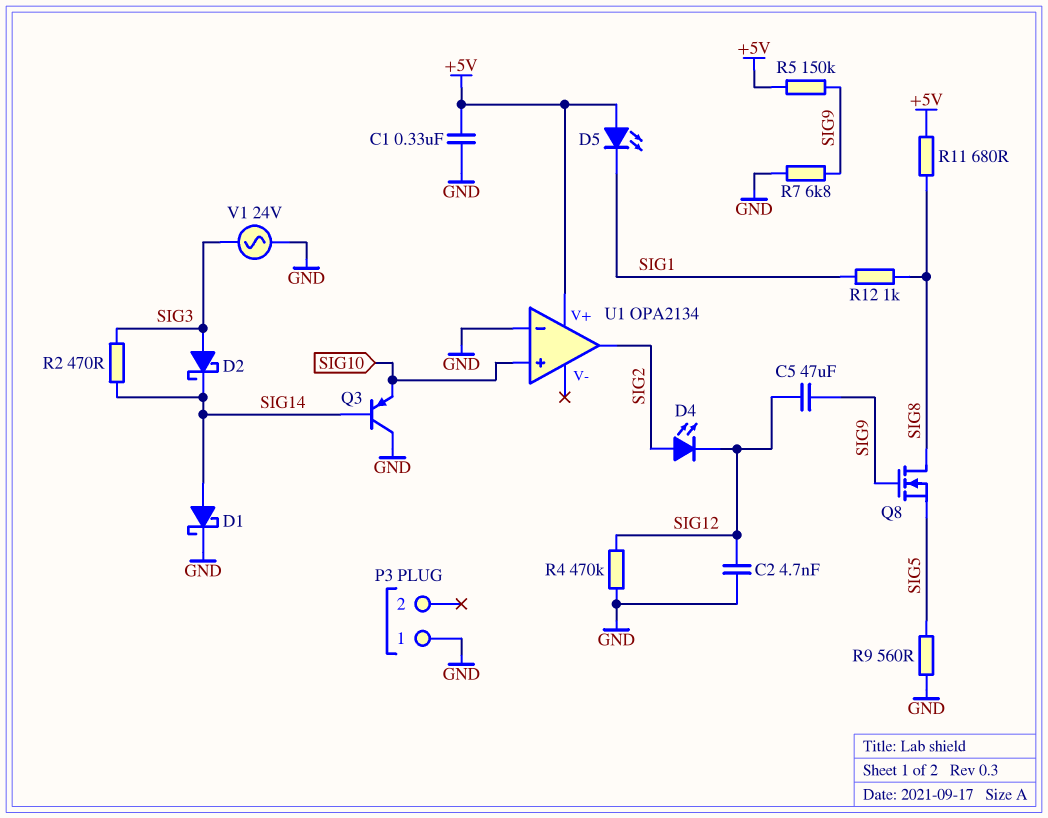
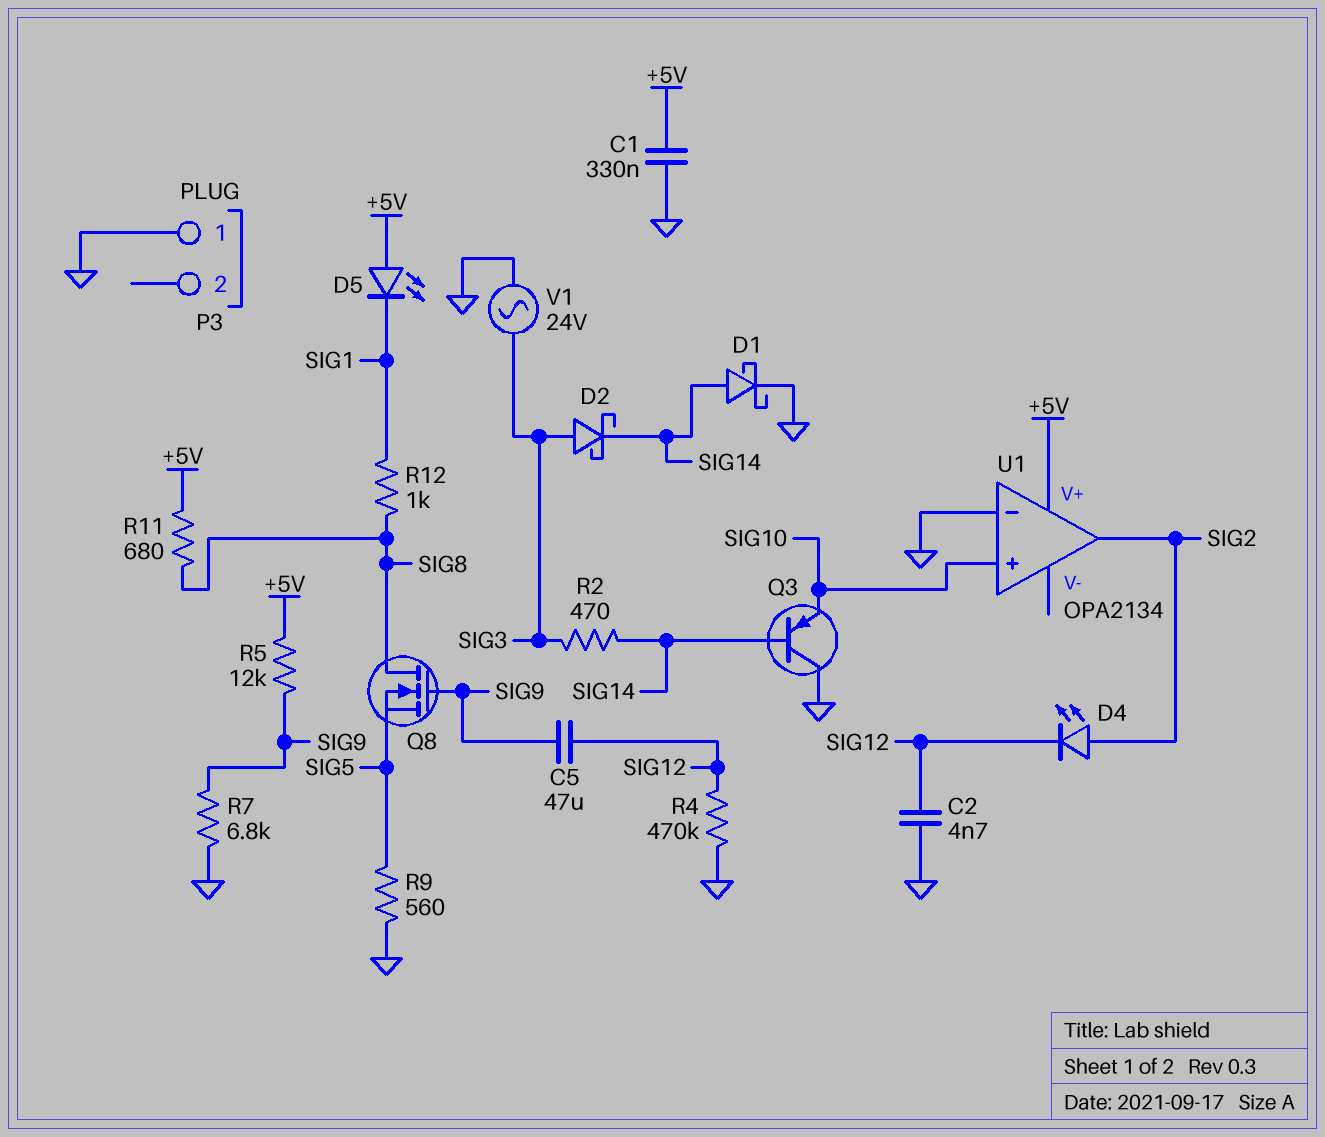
R5: 150k (+5V, SIG9) -> 12k (+5V, SIG9)

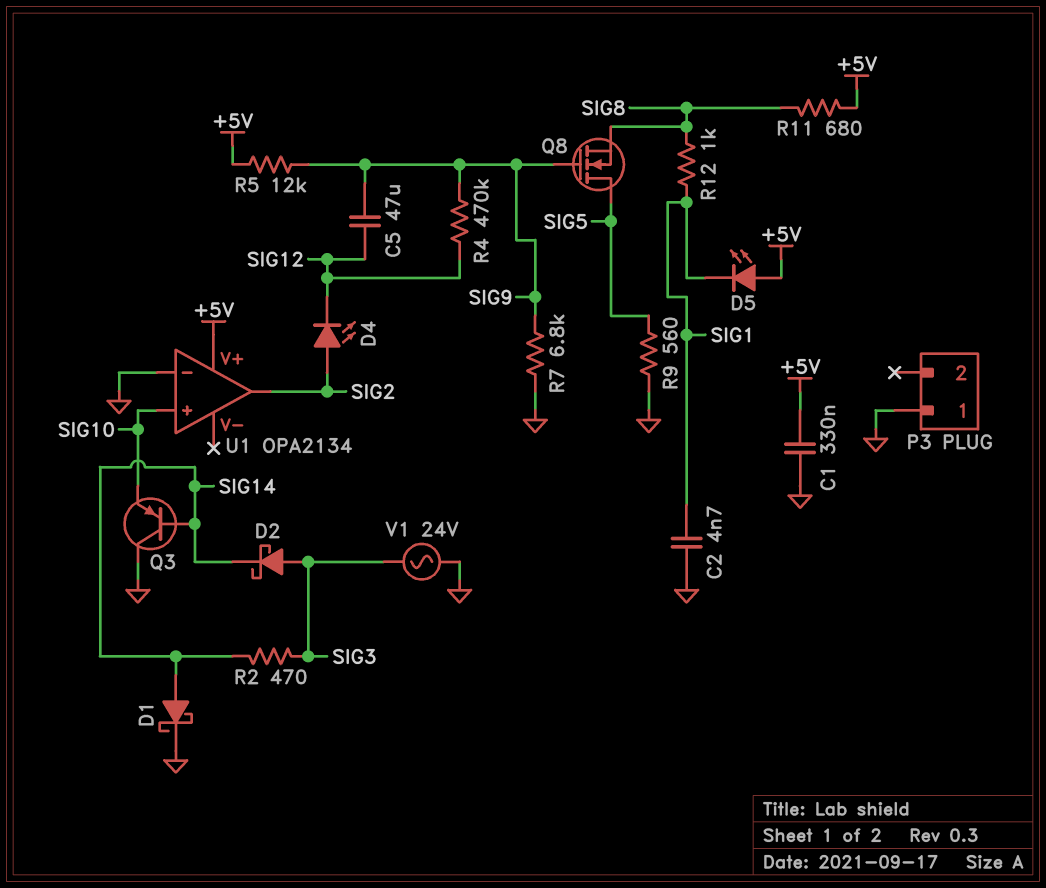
C2: 4.7nF (GND, SIG12) -> 4.7nF (GND, SIG1)
Q8: NMOS (G SIG9, D SIG8, S SIG5) -> NMOS (G SIG9, D SIG5, S SIG8)
R4: 470k (GND, SIG12) -> 470k (SIG9, SIG12)

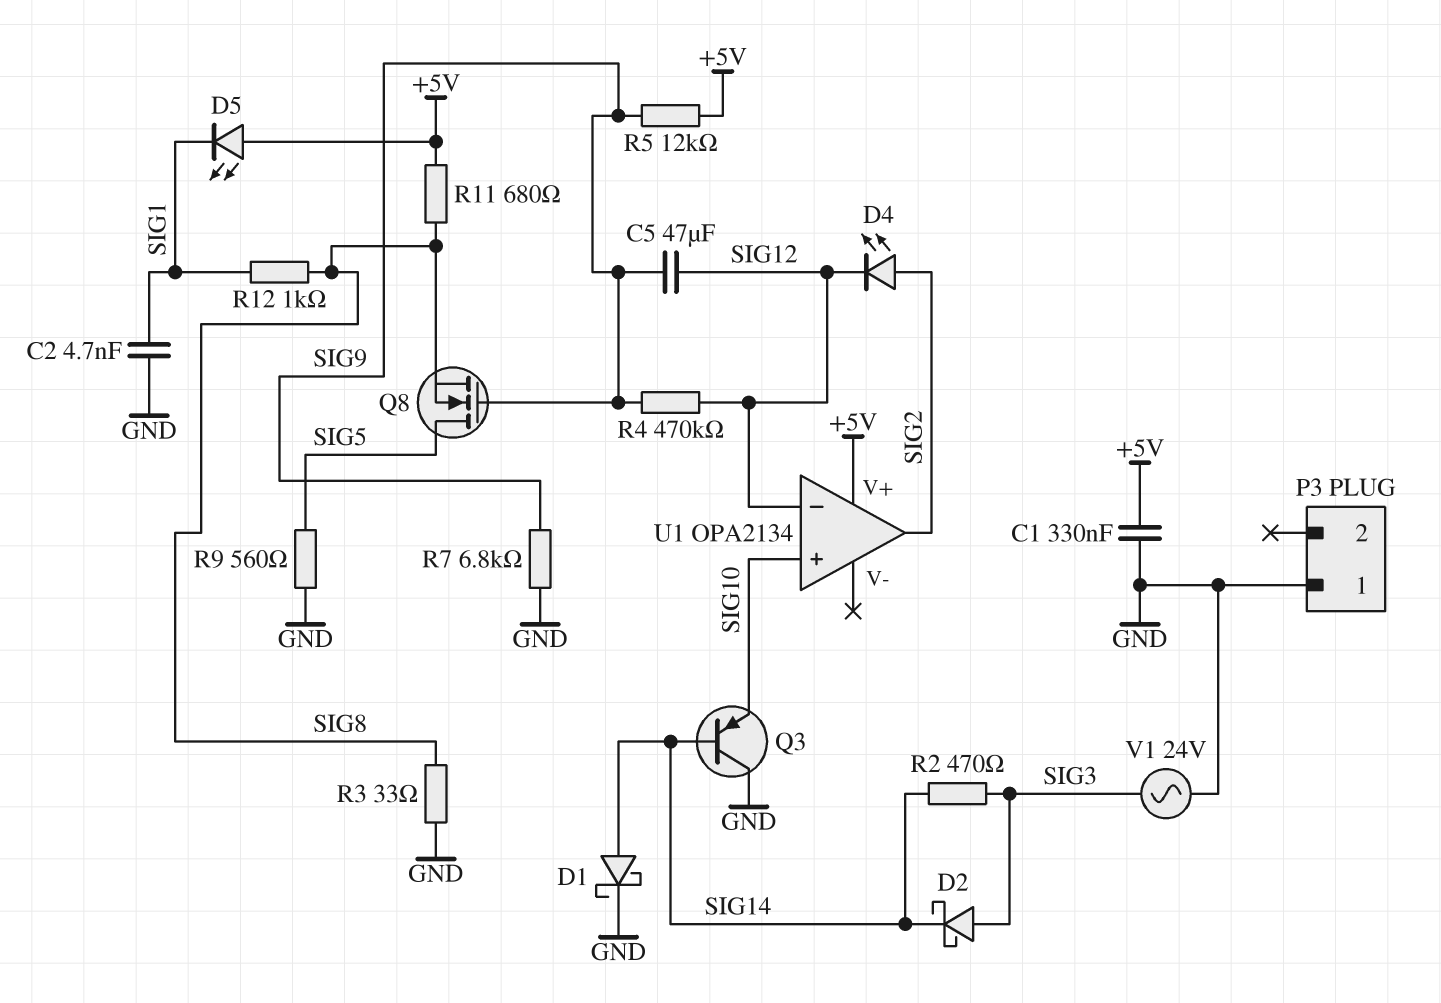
R3: none -> 33 (GND, SIG8)
U1 pin in-: GND -> SIG12

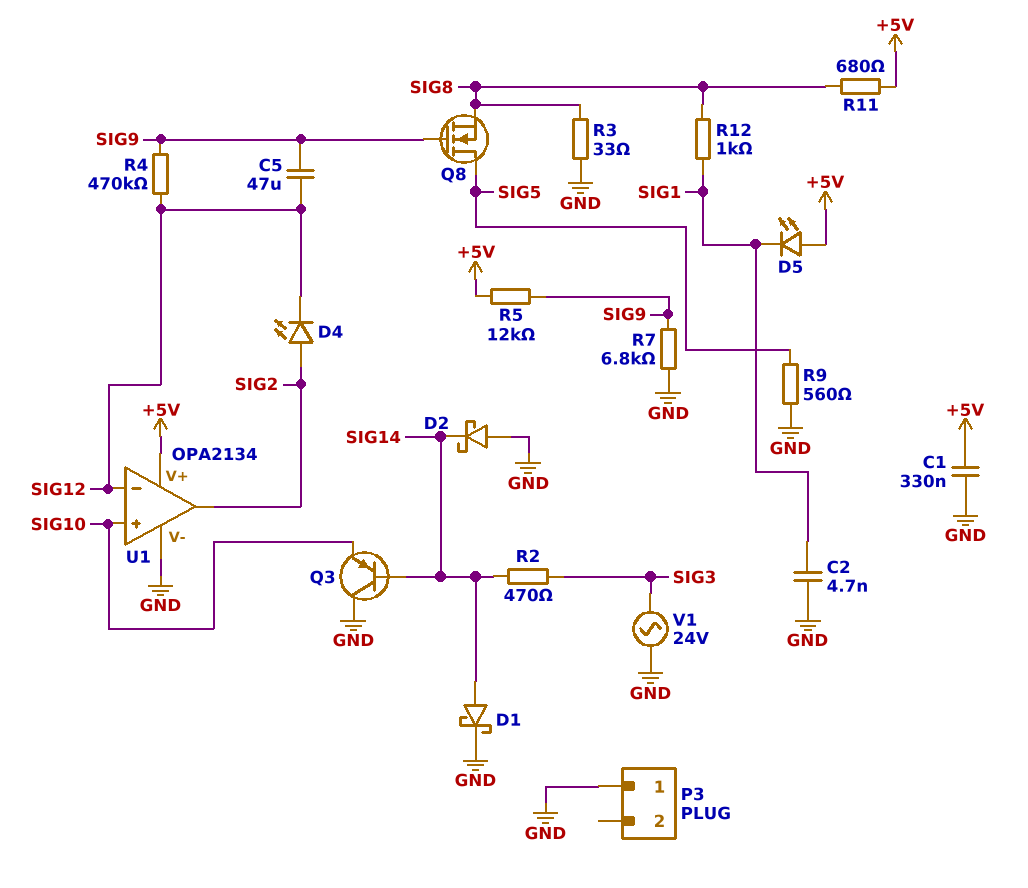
D2: schottky (A SIG3, K SIG14) -> schottky (A GND, K SIG14)
U1 pin V-: none -> GND

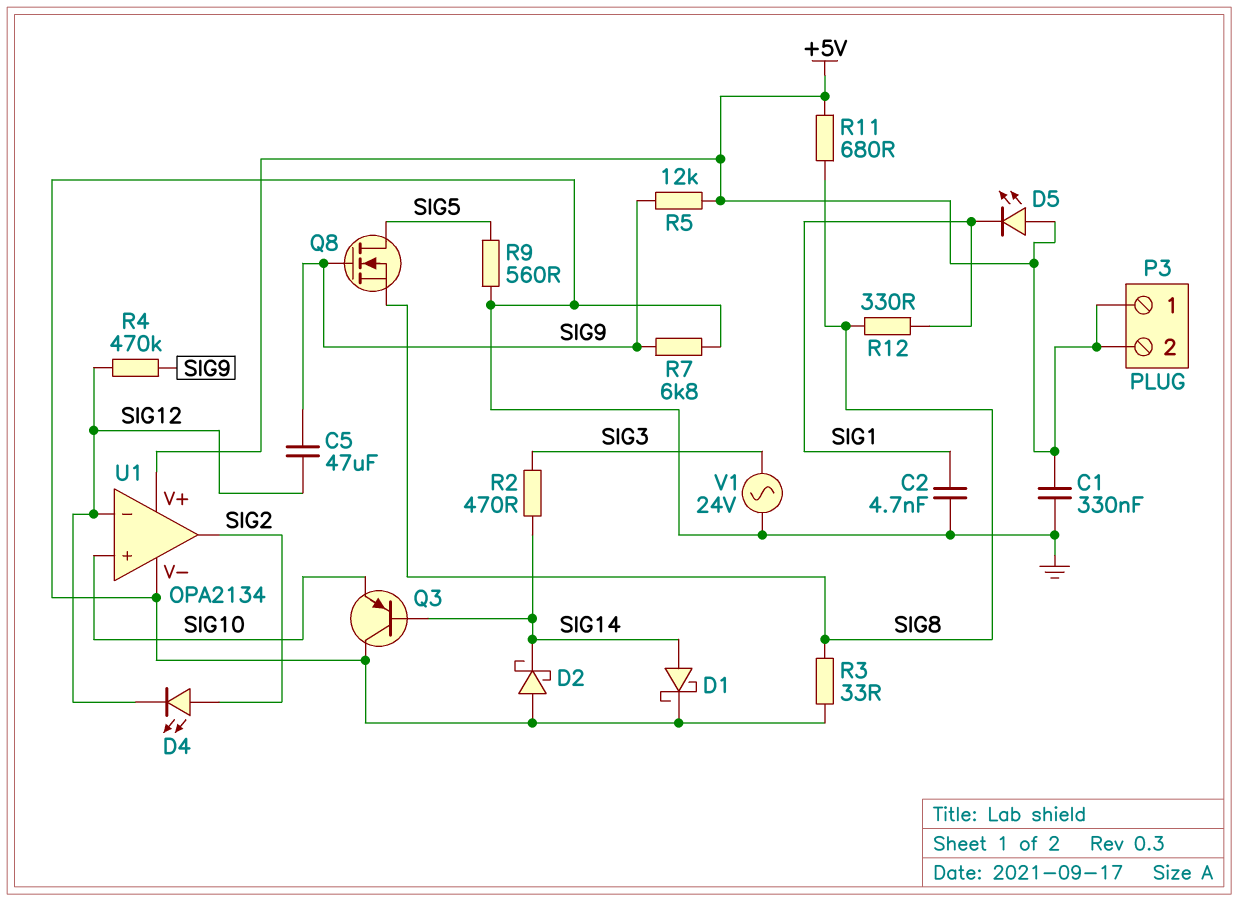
P3 pin 1: GND -> +5V
P3 pin 2: none -> +5V
R12: 1k (SIG1, SIG8) -> 330 (SIG1, SIG8)

